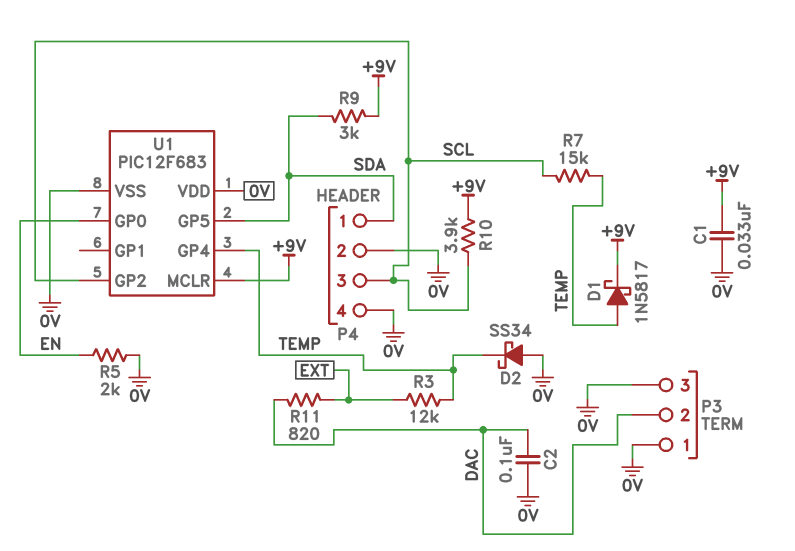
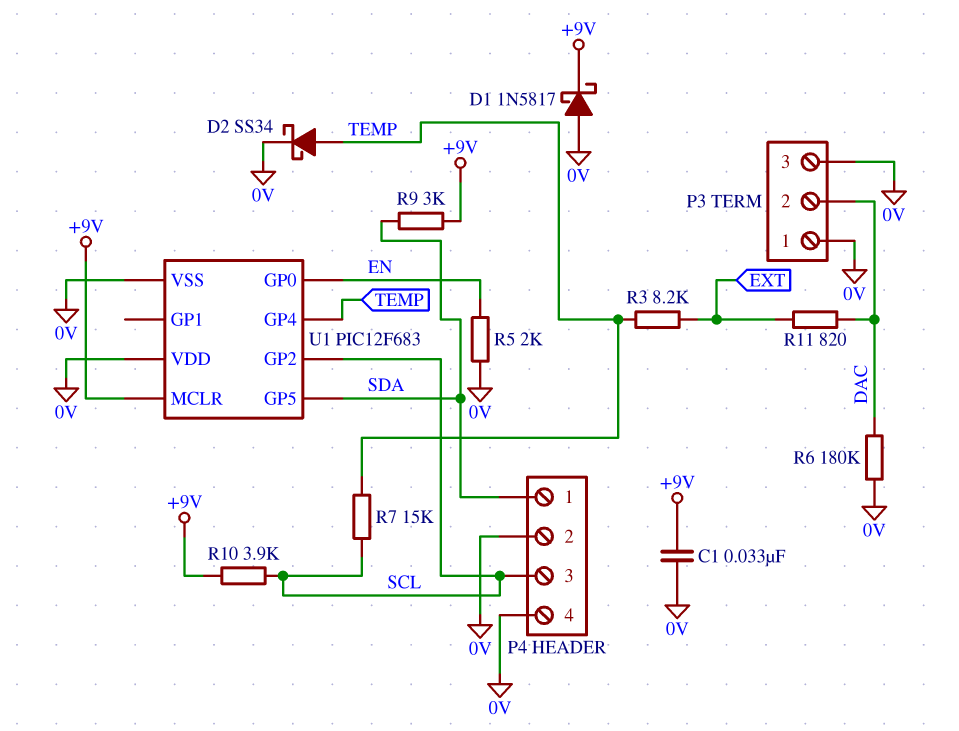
C2: 100nF (0V, DAC) -> none
D1: schottky 1N5817 (A TEMP, K +9V) -> schottky 1N5817 (A 0V, K +9V)
D2: schottky SS34 (A 0V, K TEMP) -> schottky SS34 (A TEMP, K 0V)
R3: 12k (EXT, TEMP) -> 8.2k (EXT, TEMP)
R6: none -> 180k (0V, DAC)

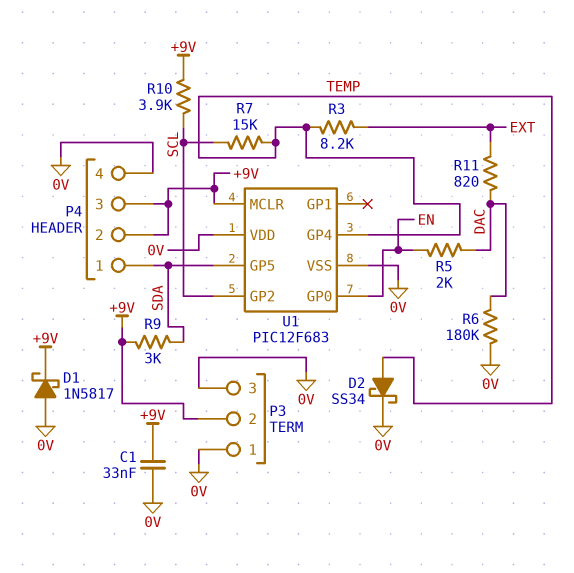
P3 pin 2: DAC -> +9V
P4 pin 2: 0V -> +9V
P4 pin 3: SCL -> +9V
R5: 2k (0V, EN) -> 2k (DAC, EN)

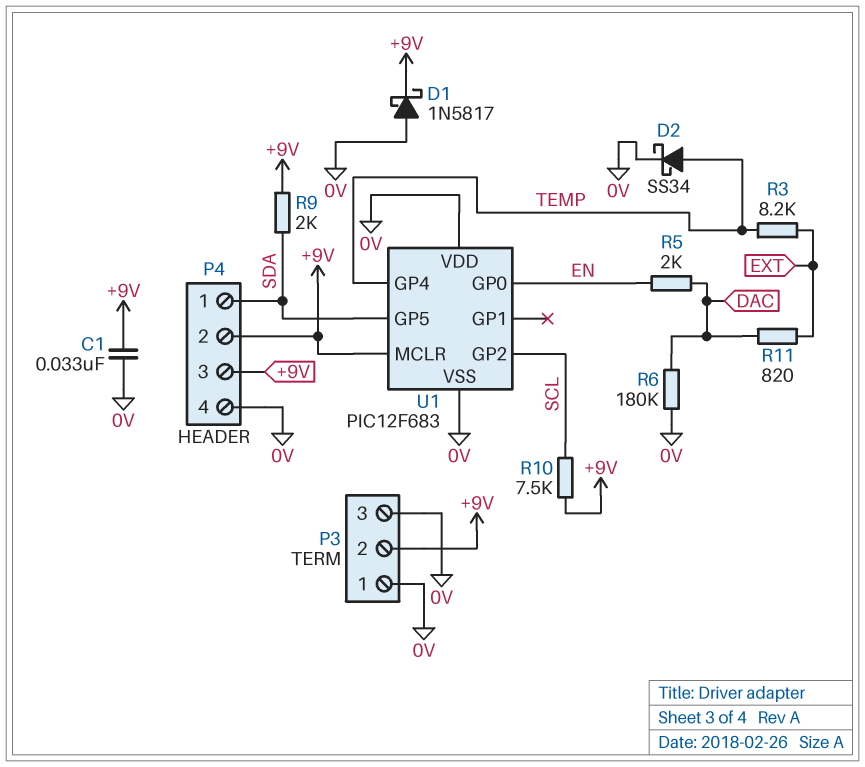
R7: 15k (SCL, TEMP) -> none
R9: 3k (+9V, SDA) -> 2k (+9V, SDA)
R10: 3.9k (+9V, SCL) -> 7.5k (+9V, SCL)

